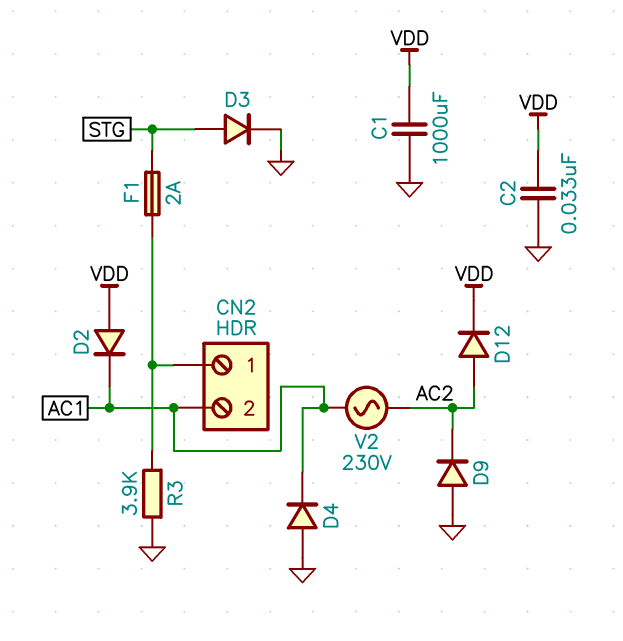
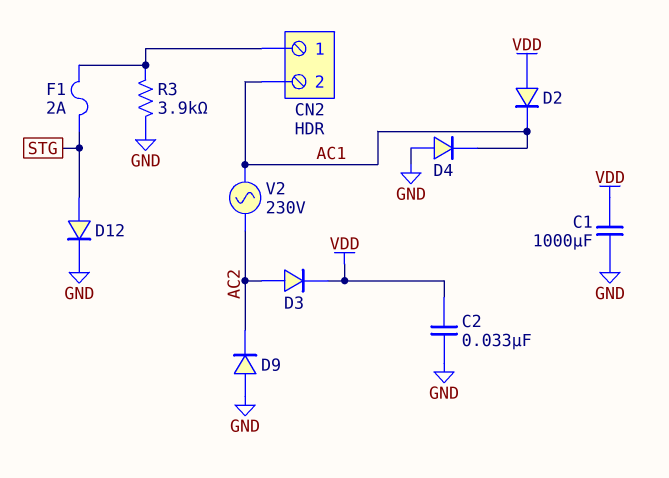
D3: diode (A STG, K GND) -> diode (A AC2, K VDD)
D12: diode (A AC2, K VDD) -> diode (A STG, K GND)

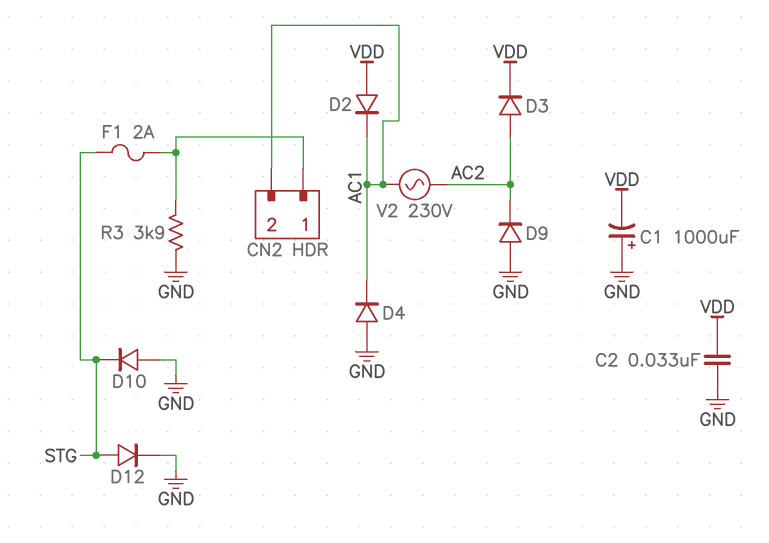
C1: 1000uF (GND, VDD) -> 1000uF (plus GND, minus VDD)
D10: none -> diode (A GND, K STG)

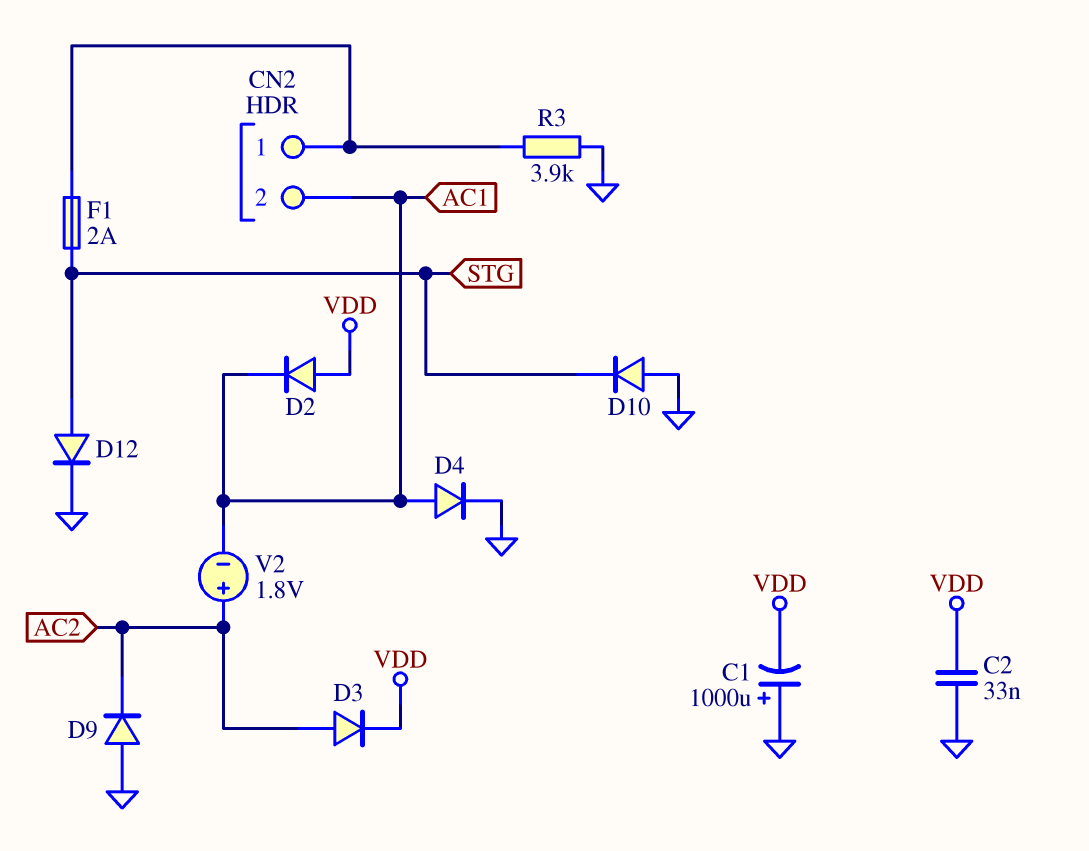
D4: diode (A GND, K AC1) -> diode (A AC1, K GND)
V2: AC 230V (AC1, AC2) -> 1.8V (plus AC2, minus AC1)

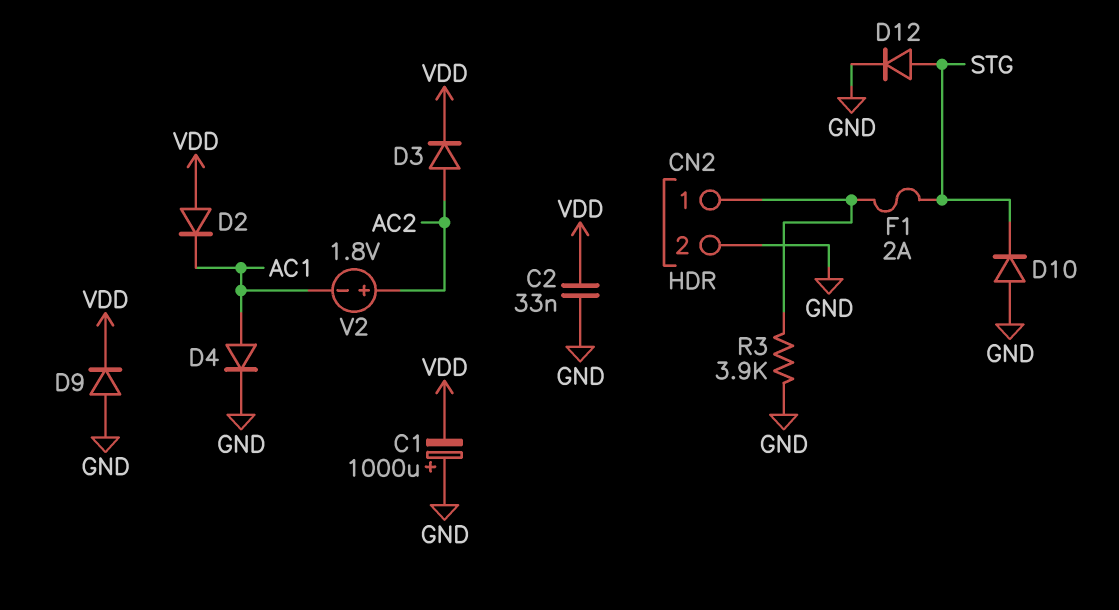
CN2 pin 2: AC1 -> GND
D9: diode (A GND, K AC2) -> diode (A GND, K VDD)

